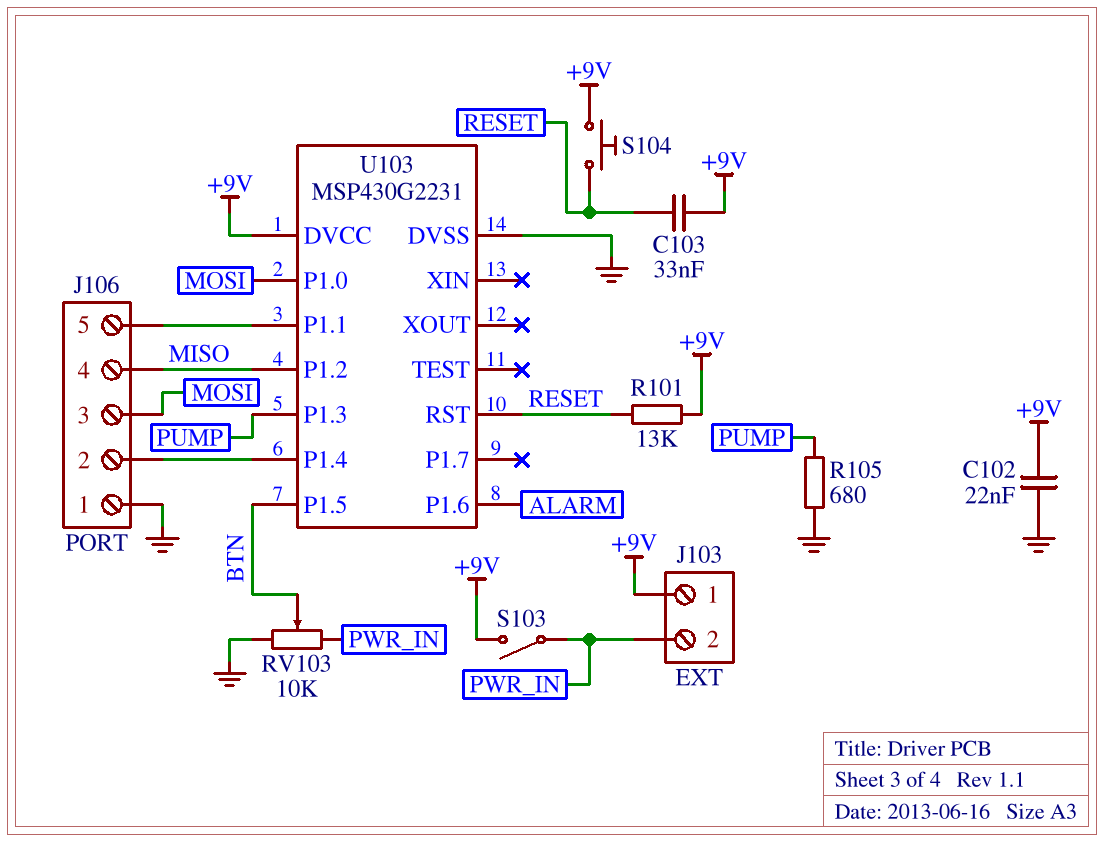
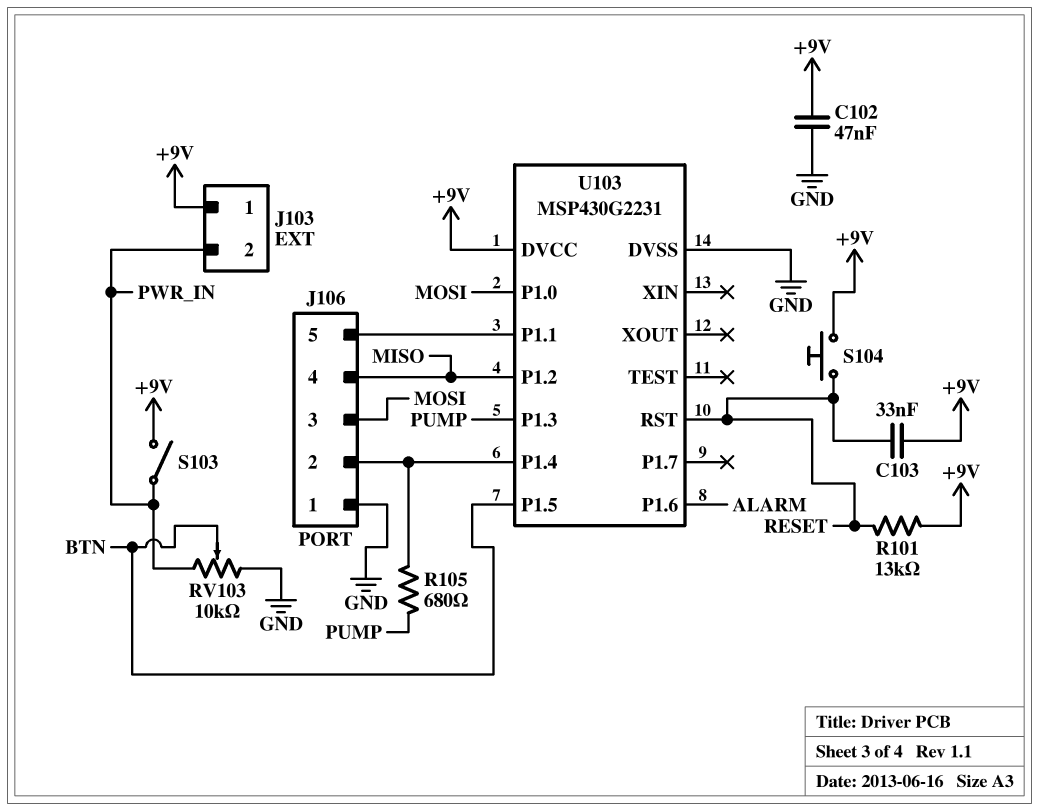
C102: 22nF (+9V, GND) -> 47nF (+9V, GND)
R105: 680 (GND, PUMP) -> 680 (J106/2, PUMP)

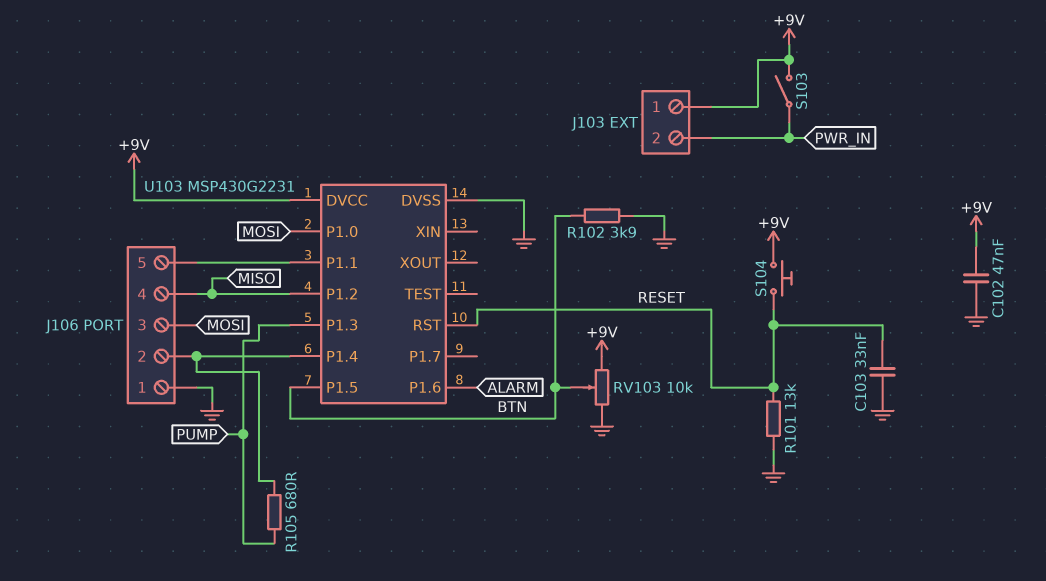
C103: 33nF (+9V, RESET) -> 33nF (GND, RESET)
R101: 13k (+9V, RESET) -> 13k (GND, RESET)
R102: none -> 3.9k (BTN, GND)
RV103: 10k (GND, PWR_IN, wiper BTN) -> 10k (+9V, GND, wiper BTN)

